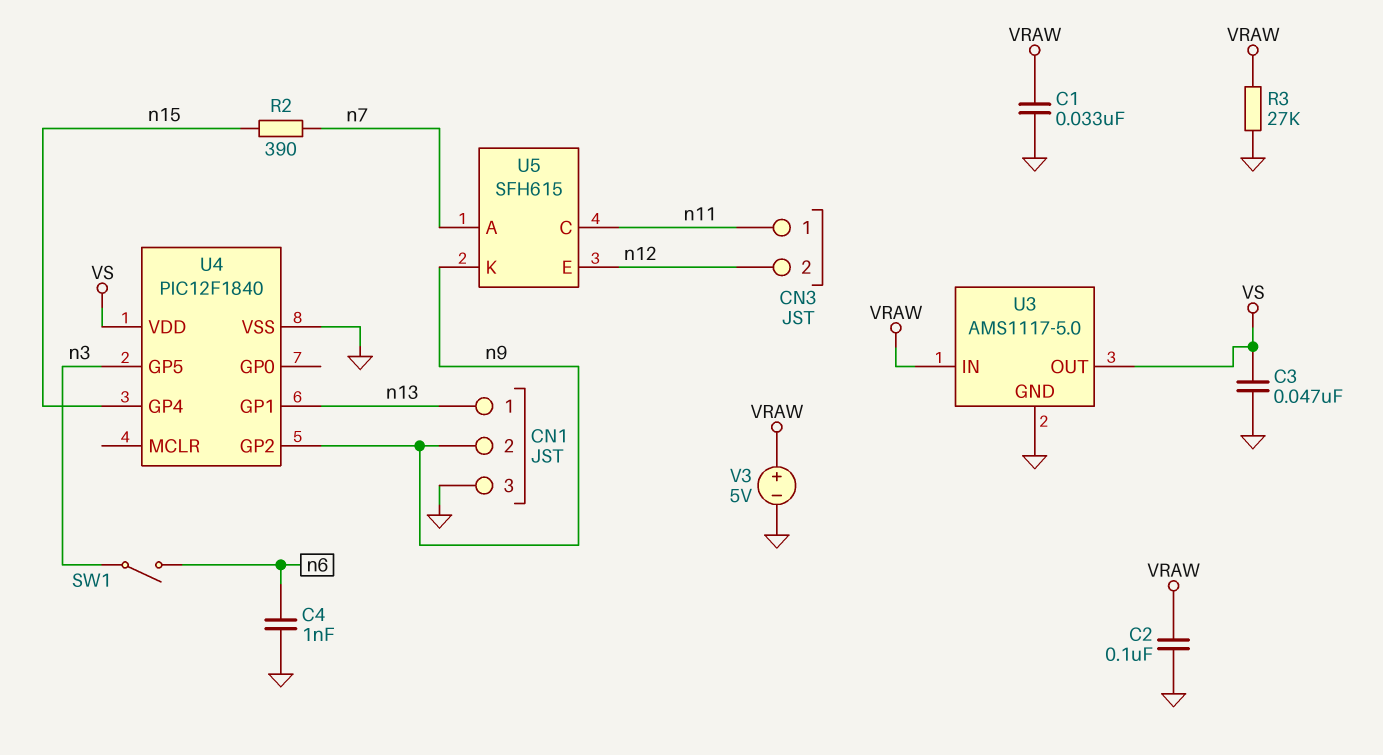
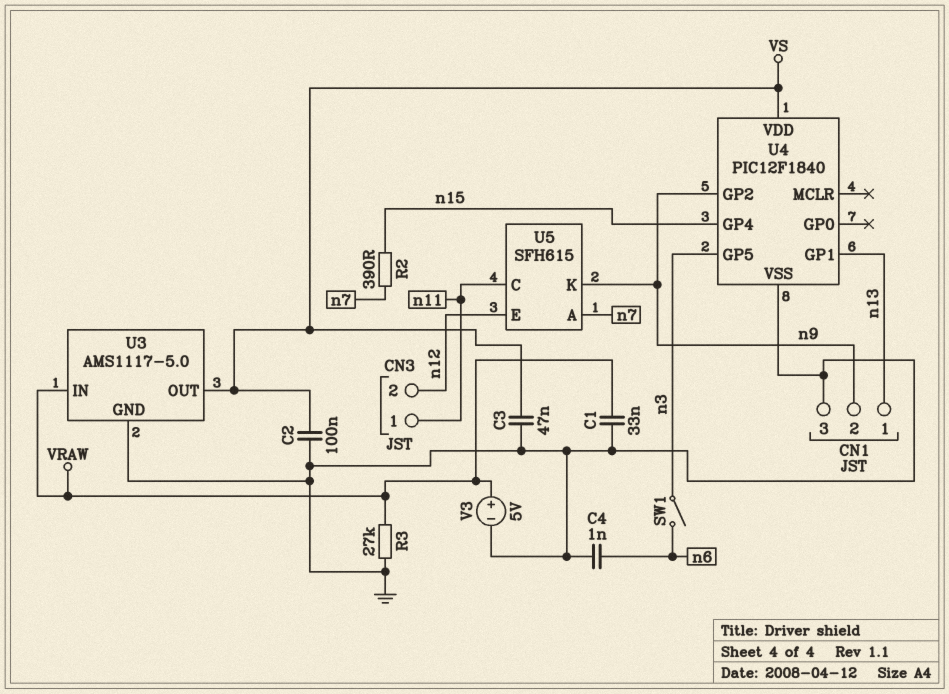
C2: 100nF (GND, VRAW) -> 100nF (GND, VS)

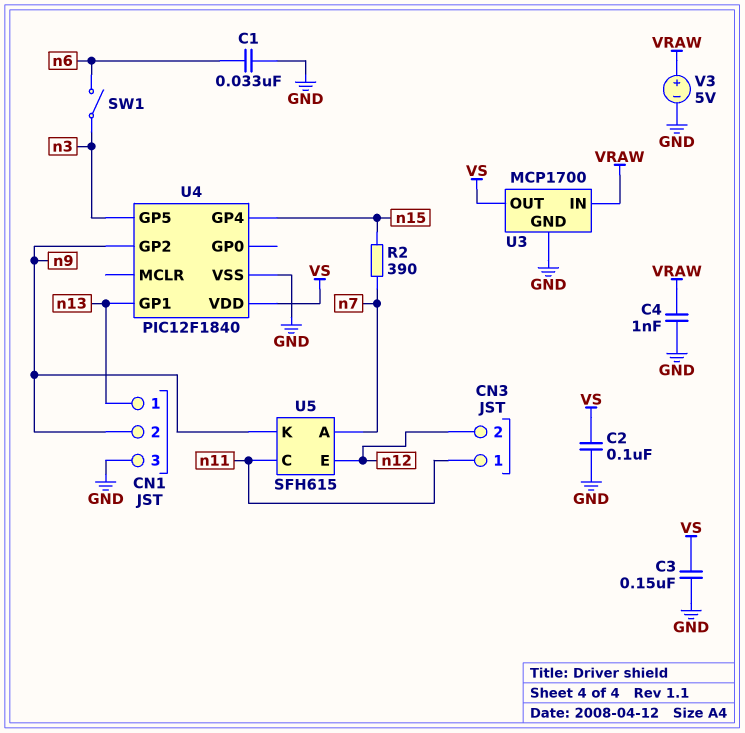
C1: 33nF (GND, VRAW) -> 33nF (GND, n6)
C3: 47nF (GND, VS) -> 150nF (GND, VS)
C4: 1nF (GND, n6) -> 1nF (GND, VRAW)
R3: 27k (GND, VRAW) -> none
U3: AMS1117-5.0 -> MCP1700

